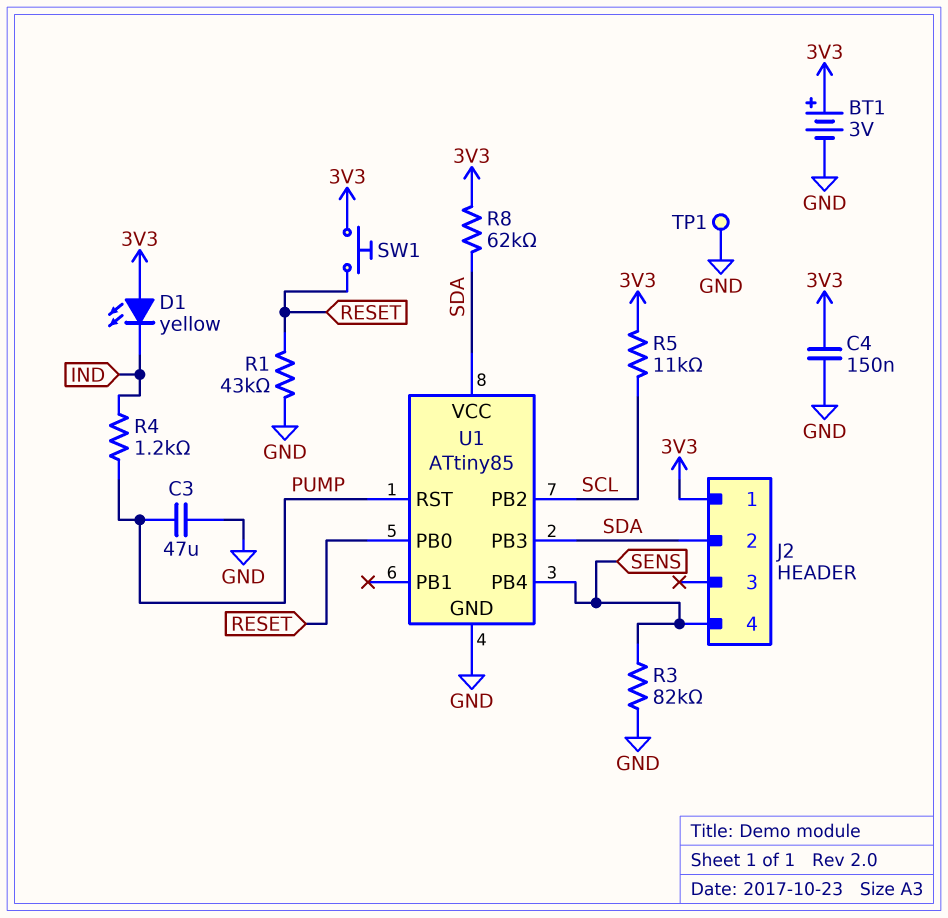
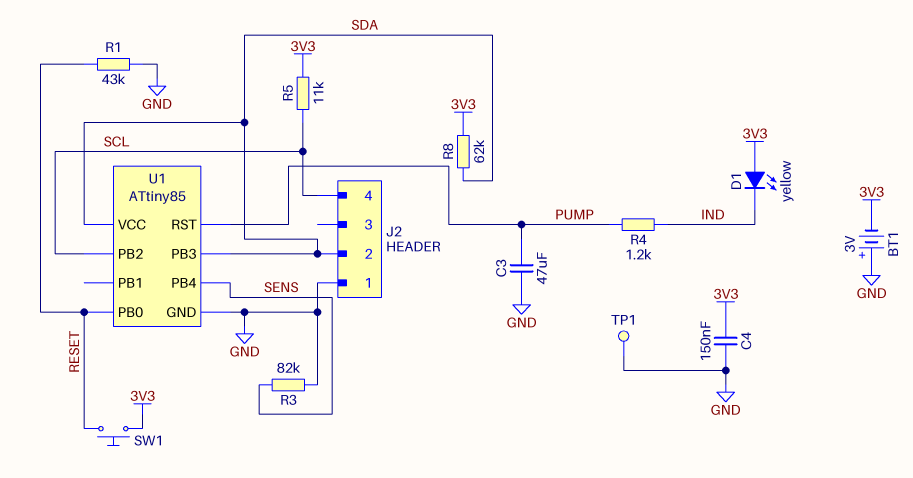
BT1: 3V (plus 3V3, minus GND) -> 3V (plus GND, minus 3V3)
J2 pin 1: 3V3 -> GND
J2 pin 4: SENS -> SCL

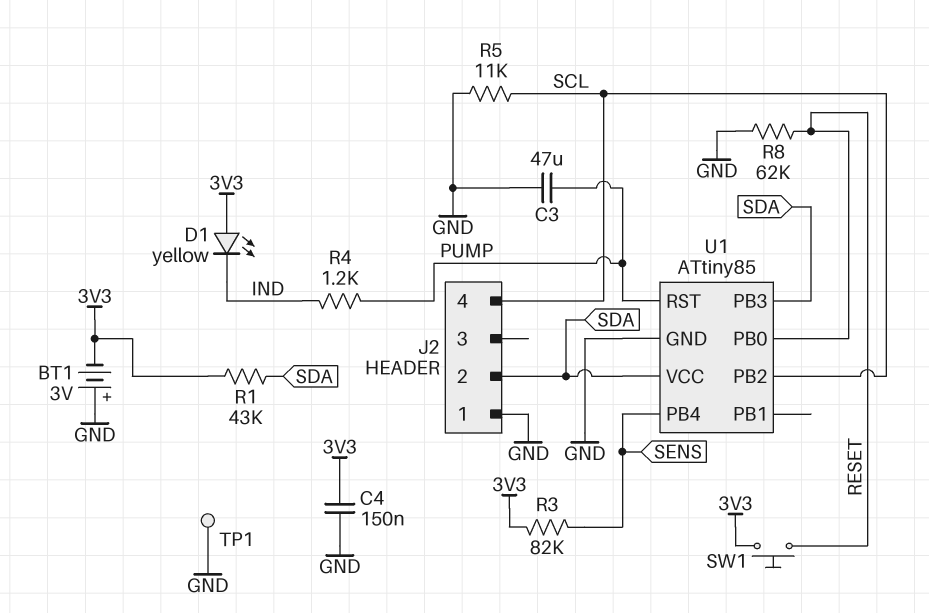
R1: 43k (GND, RESET) -> 43k (3V3, SDA)
R3: 82k (GND, SENS) -> 82k (3V3, SENS)
R5: 11k (3V3, SCL) -> 11k (GND, SCL)
R8: 62k (3V3, SDA) -> 62k (GND, RESET)

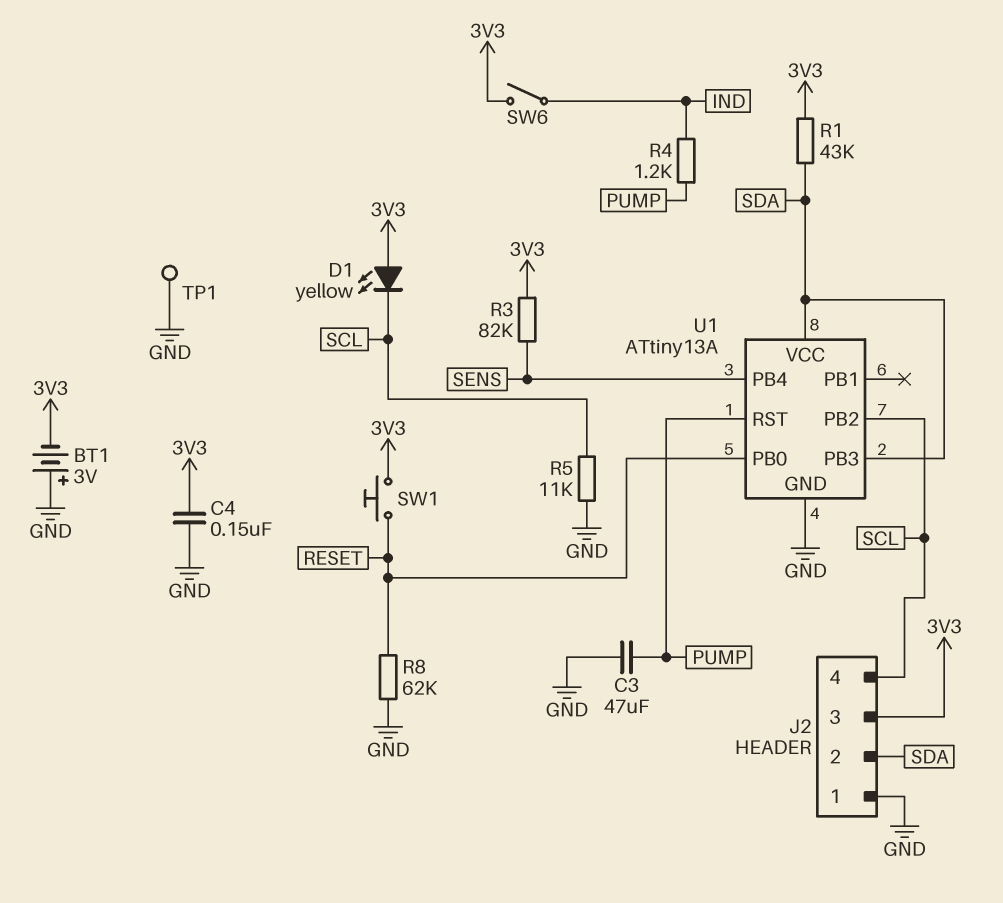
D1: LED yellow (A 3V3, K IND) -> LED yellow (A 3V3, K SCL)
J2 pin 3: none -> 3V3
SW6: none -> switch (3V3, IND)
U1: ATtiny85 -> ATtiny13A

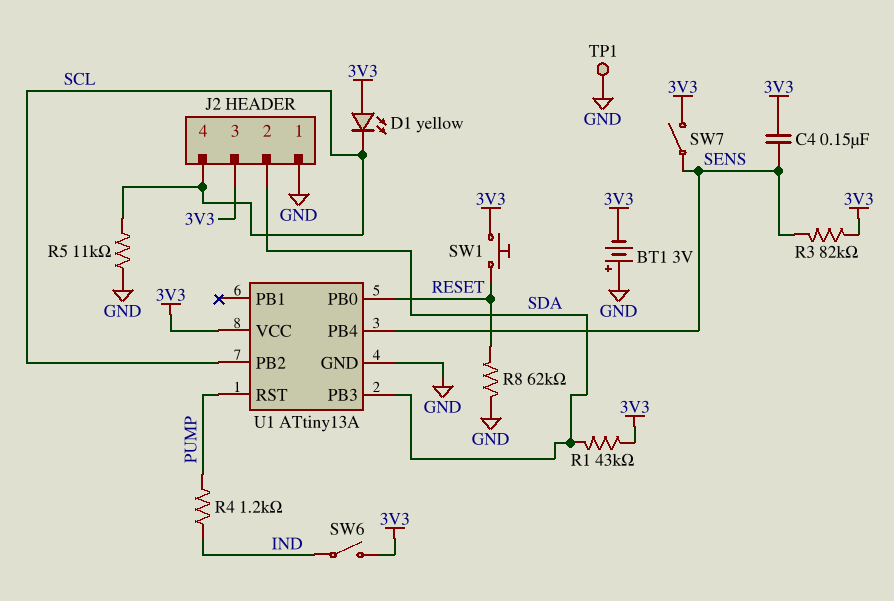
C3: 47uF (GND, PUMP) -> none
C4: 150nF (3V3, GND) -> 150nF (3V3, SENS)
SW7: none -> switch (3V3, SENS)
U1 pin VCC: SDA -> 3V3

